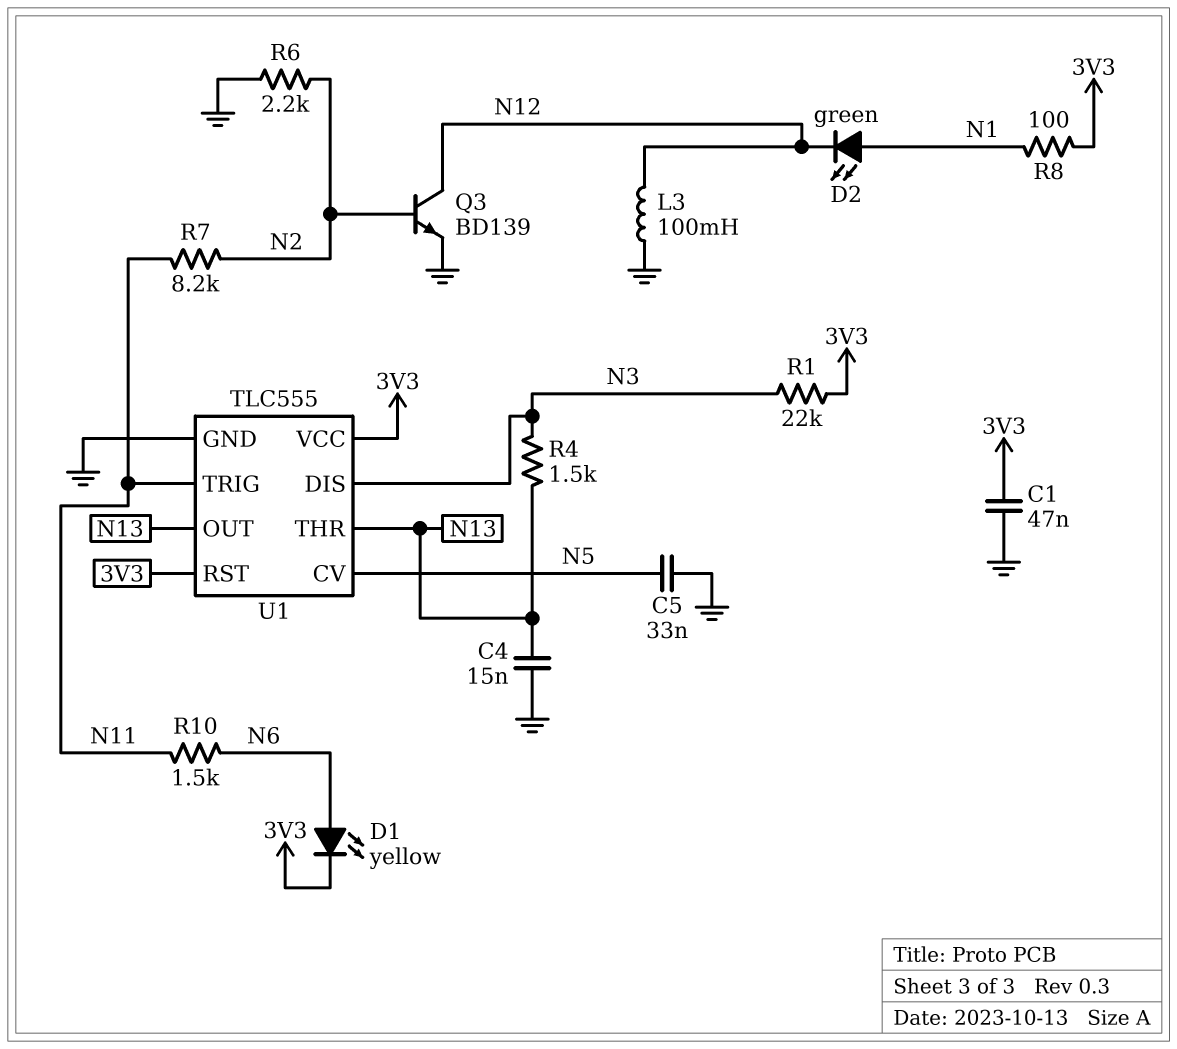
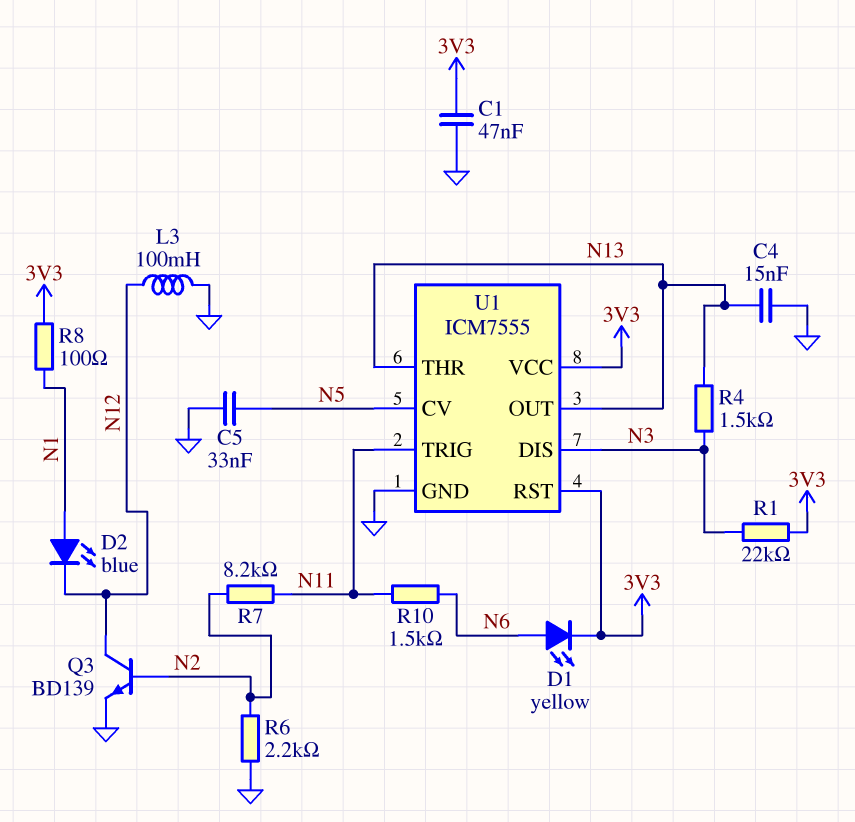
D2: LED green (A N1, K N12) -> LED blue (A N1, K N12)
U1: TLC555 -> ICM7555

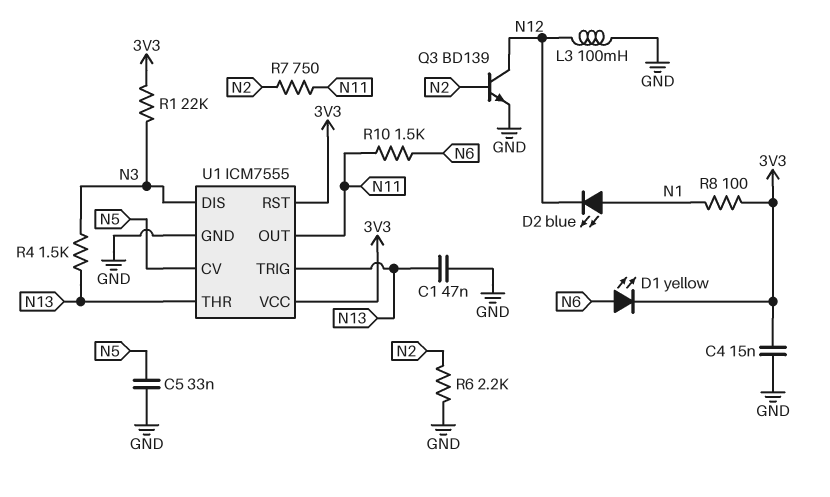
C1: 47nF (3V3, GND) -> 47nF (GND, N13)
C4: 15nF (GND, N13) -> 15nF (3V3, GND)
R7: 8.2k (N2, N11) -> 750 (N2, N11)
U1 pin OUT: N13 -> N11
U1 pin TRIG: N11 -> N13

